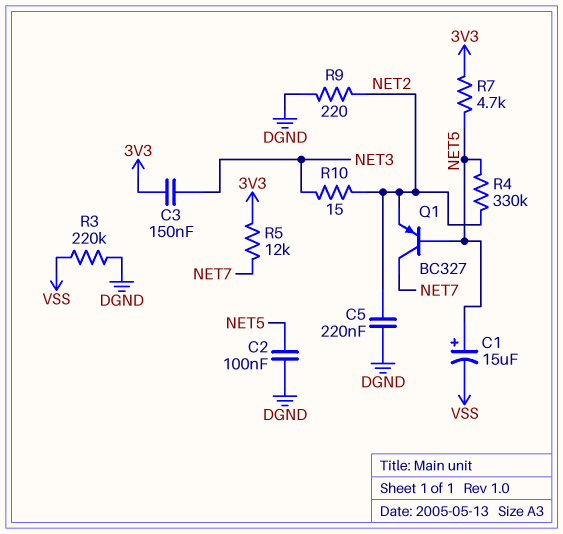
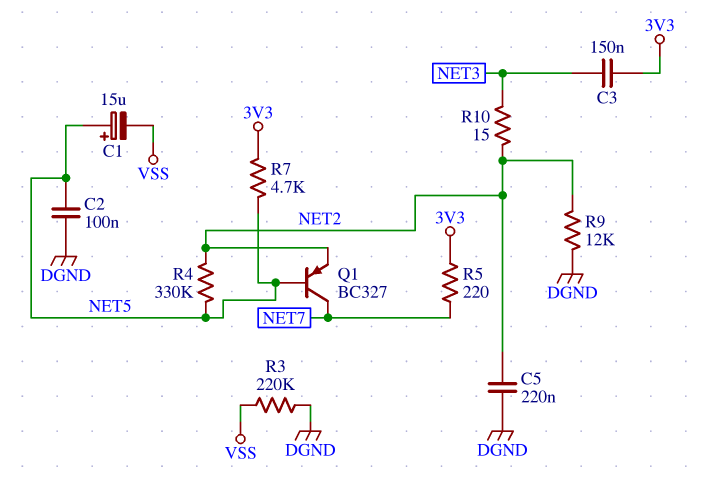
R5: 12k (3V3, NET7) -> 220 (3V3, NET7)
R9: 220 (DGND, NET2) -> 12k (DGND, NET2)

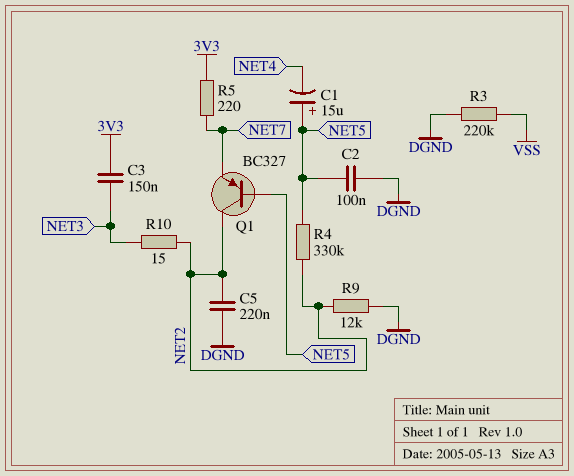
C1: 15uF (plus NET5, minus VSS) -> 15uF (plus NET5, minus NET4)
Q1: PNP BC327 (B NET5, C NET7, E NET2) -> PNP BC327 (B NET5, C NET2, E NET7)
R7: 4.7k (3V3, NET5) -> none

